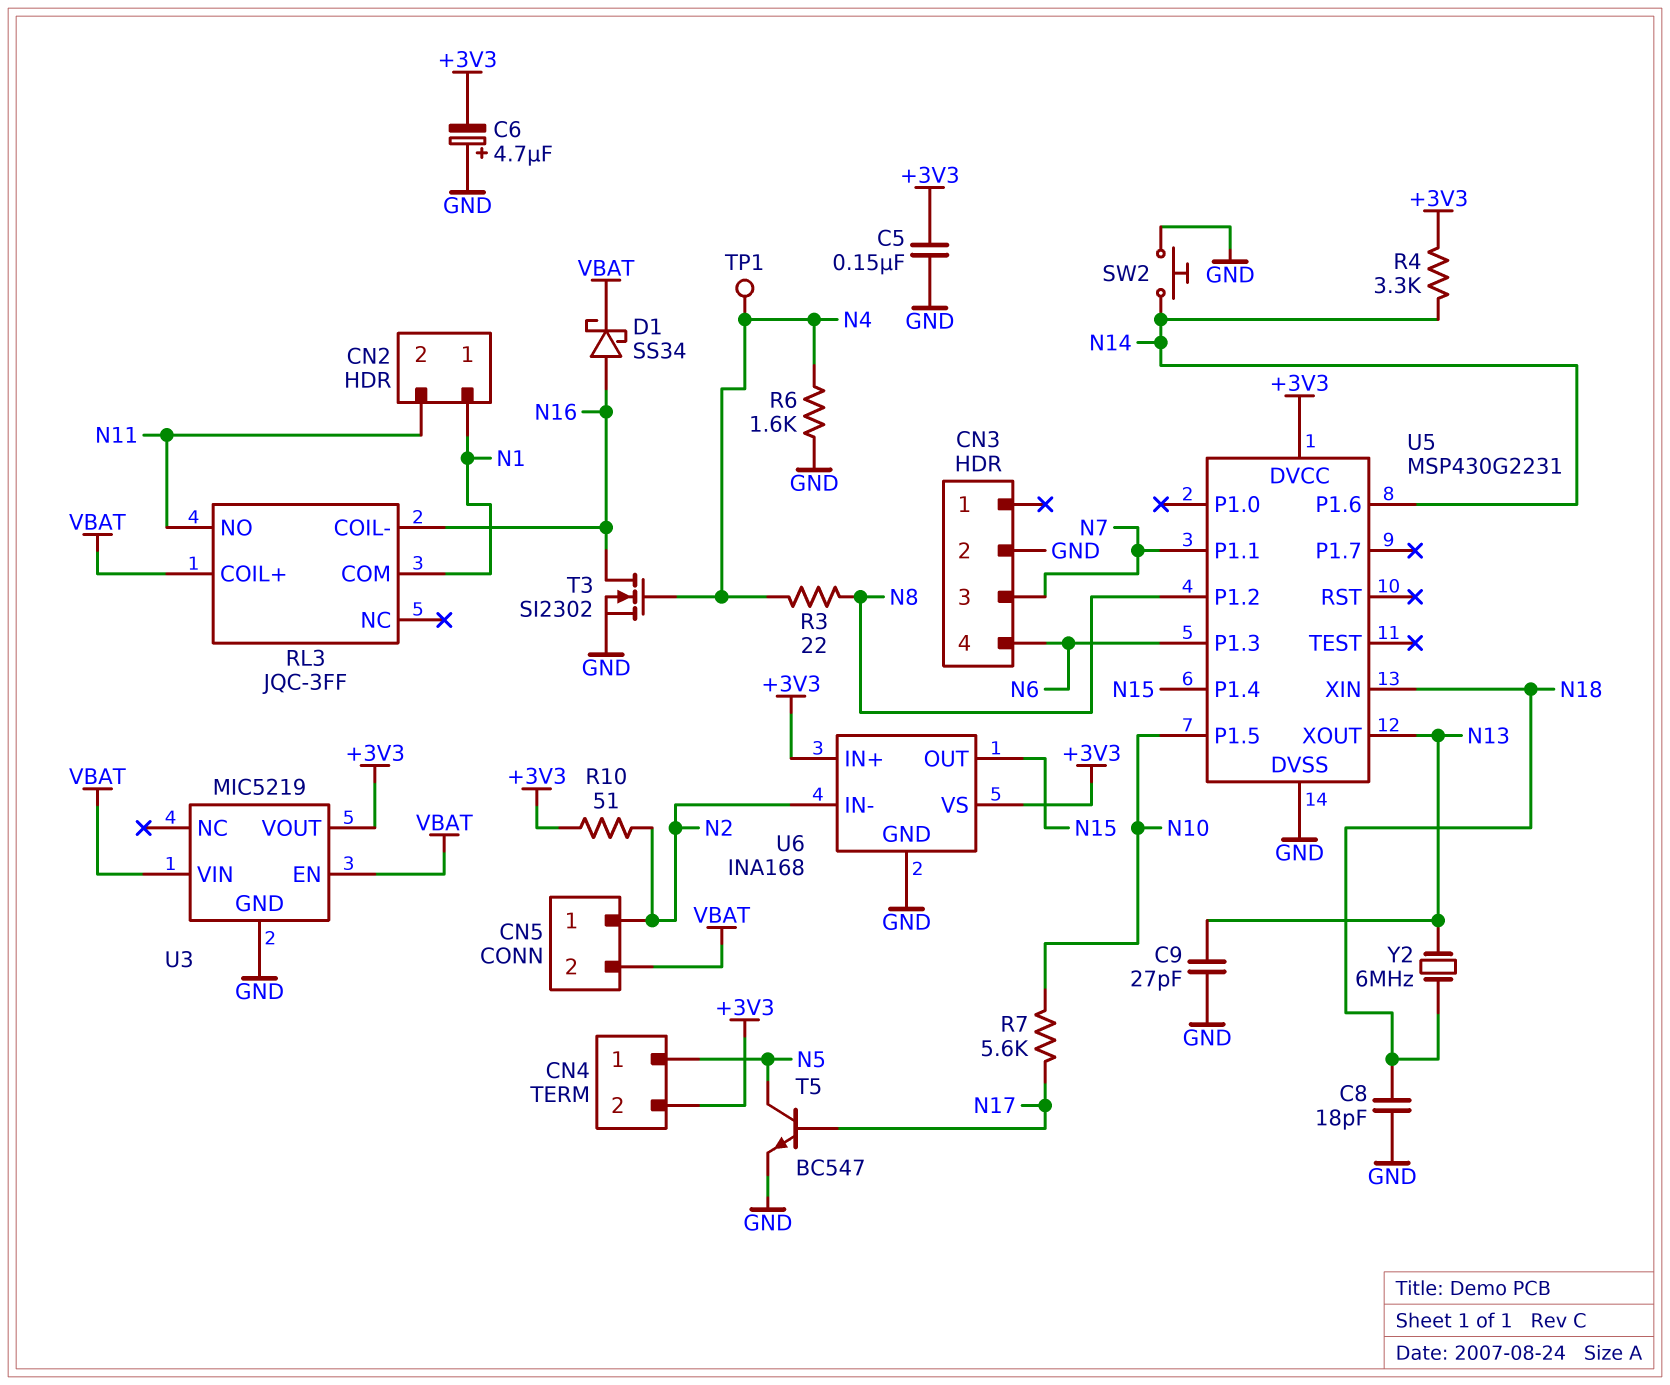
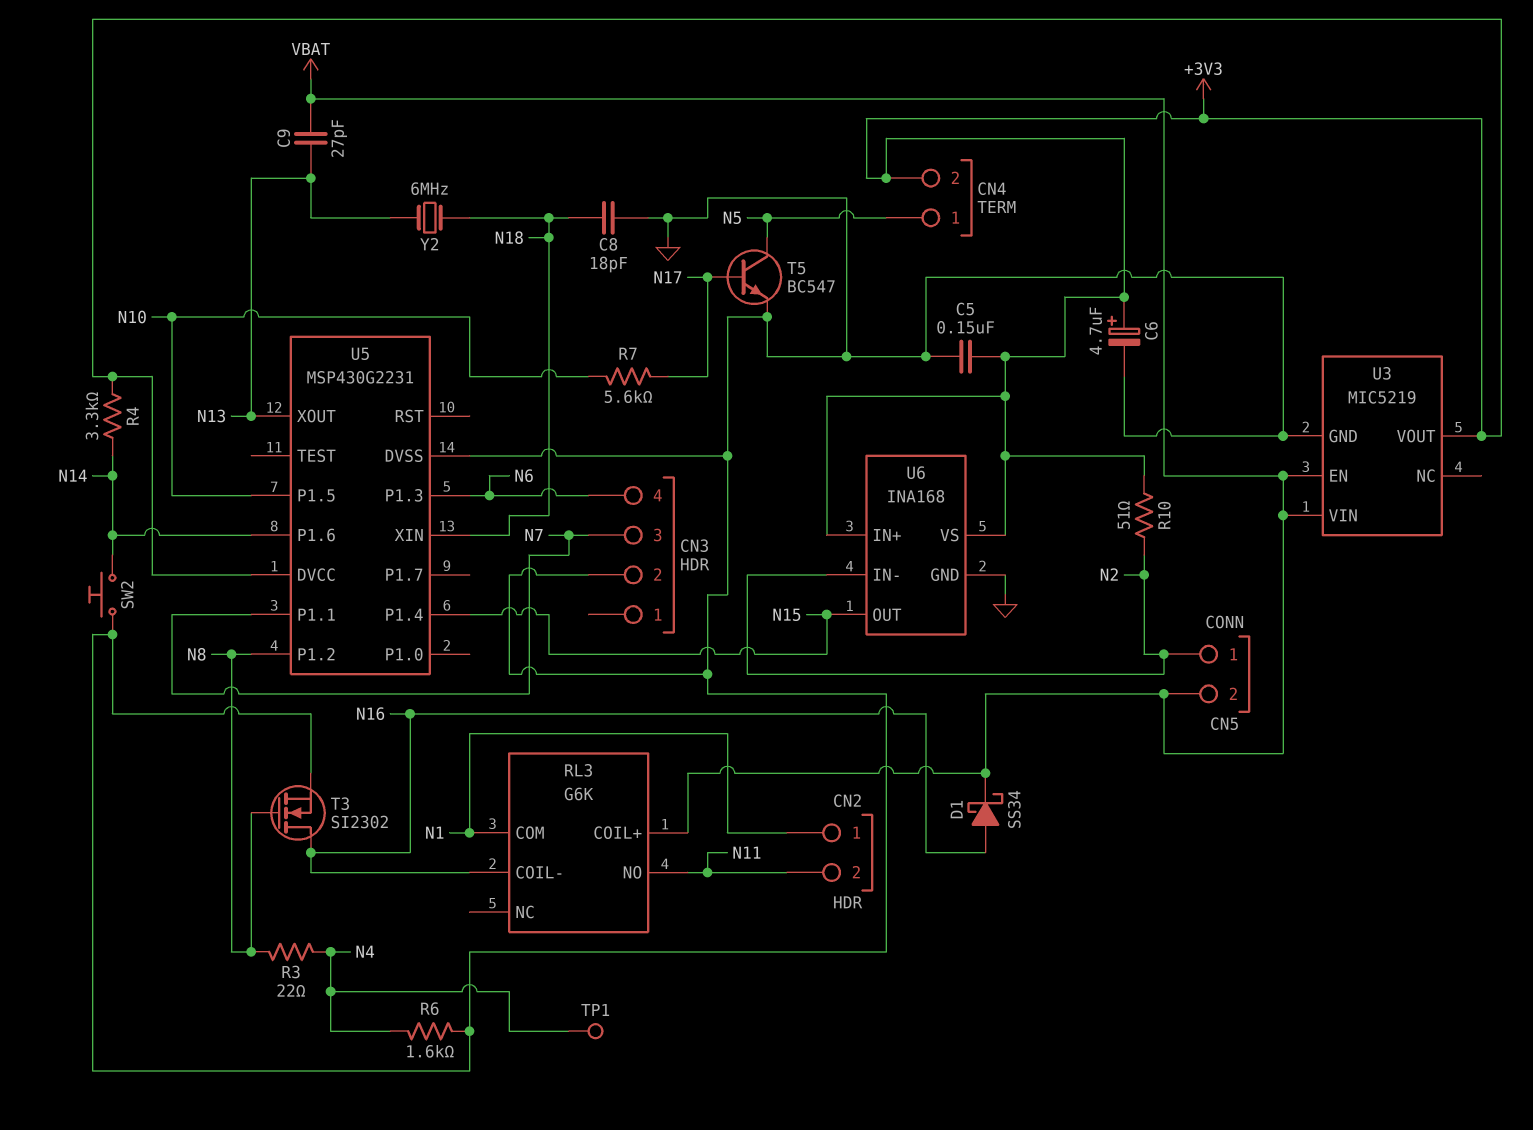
C6: 4.7uF (plus GND, minus +3V3) -> 4.7uF (plus +3V3, minus GND)
C9: 27pF (GND, N13) -> 27pF (N13, VBAT)
RL3: JQC-3FF -> G6K
T3: NMOS SI2302 (G N4, D N16, S GND) -> NMOS SI2302 (G N8, D N16, S GND)

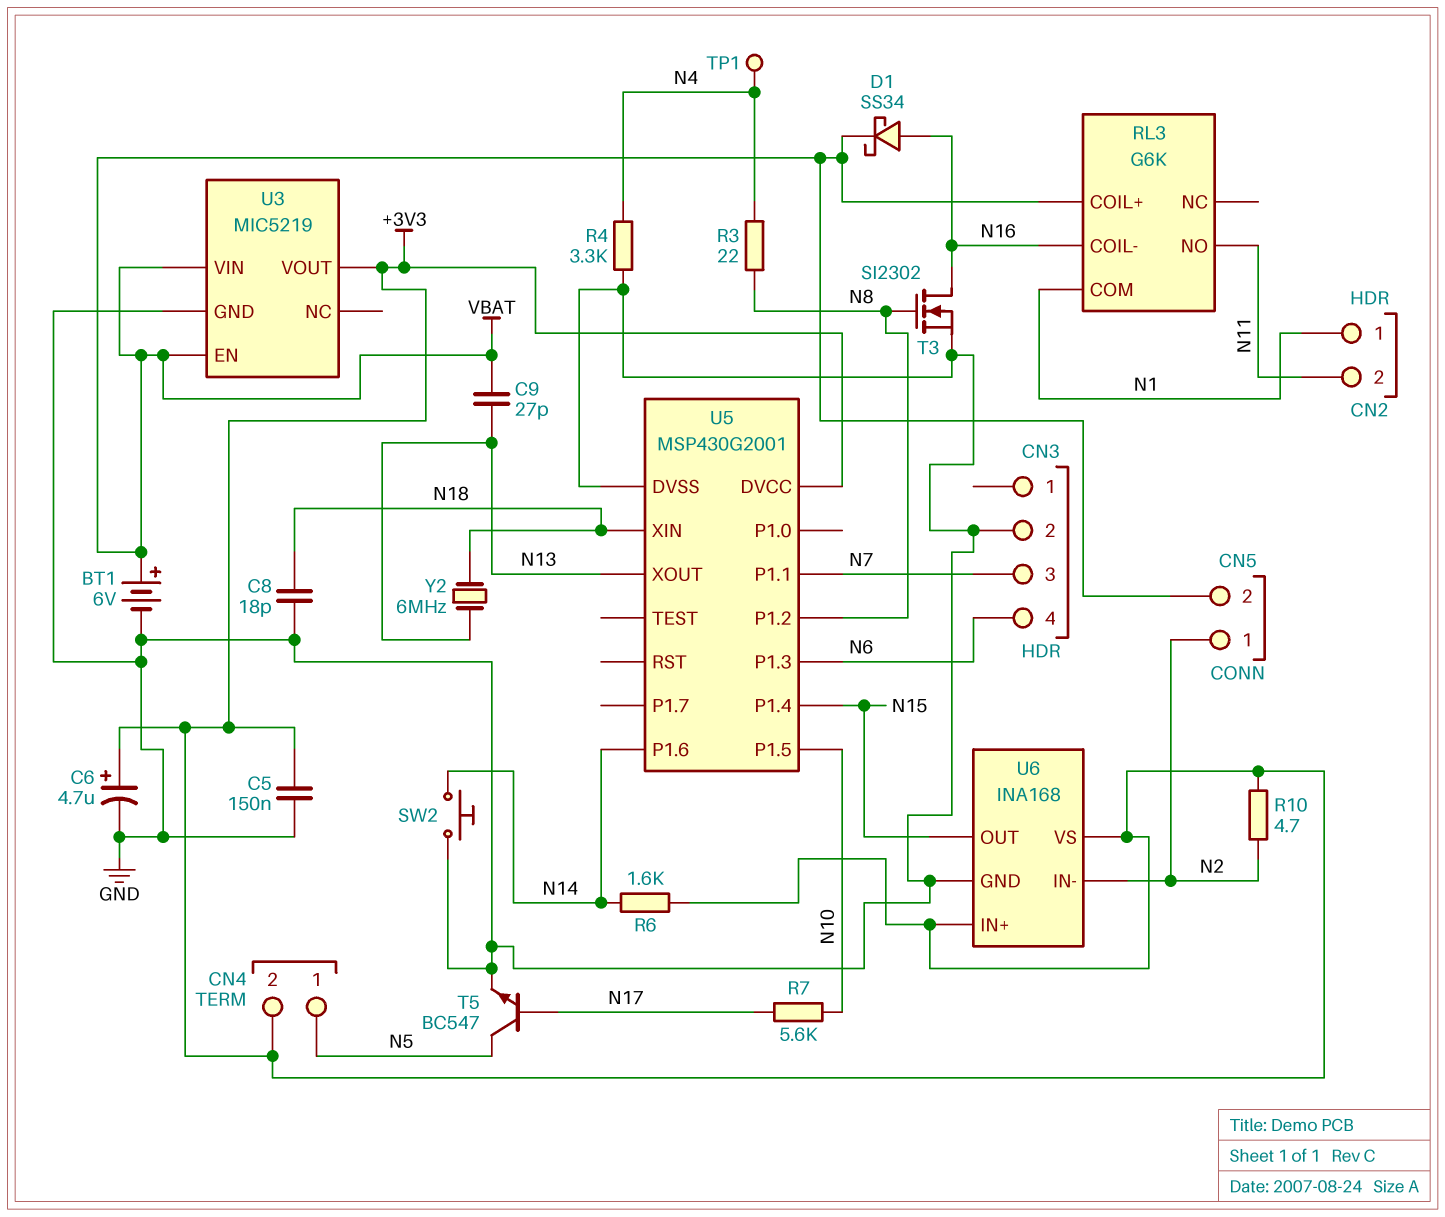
BT1: none -> 6V (plus VBAT, minus GND)
R4: 3.3k (+3V3, N14) -> 3.3k (GND, N4)
R6: 1.6k (GND, N4) -> 1.6k (+3V3, N14)
R10: 51 (+3V3, N2) -> 4.7 (+3V3, N2)
U5: MSP430G2231 -> MSP430G2001

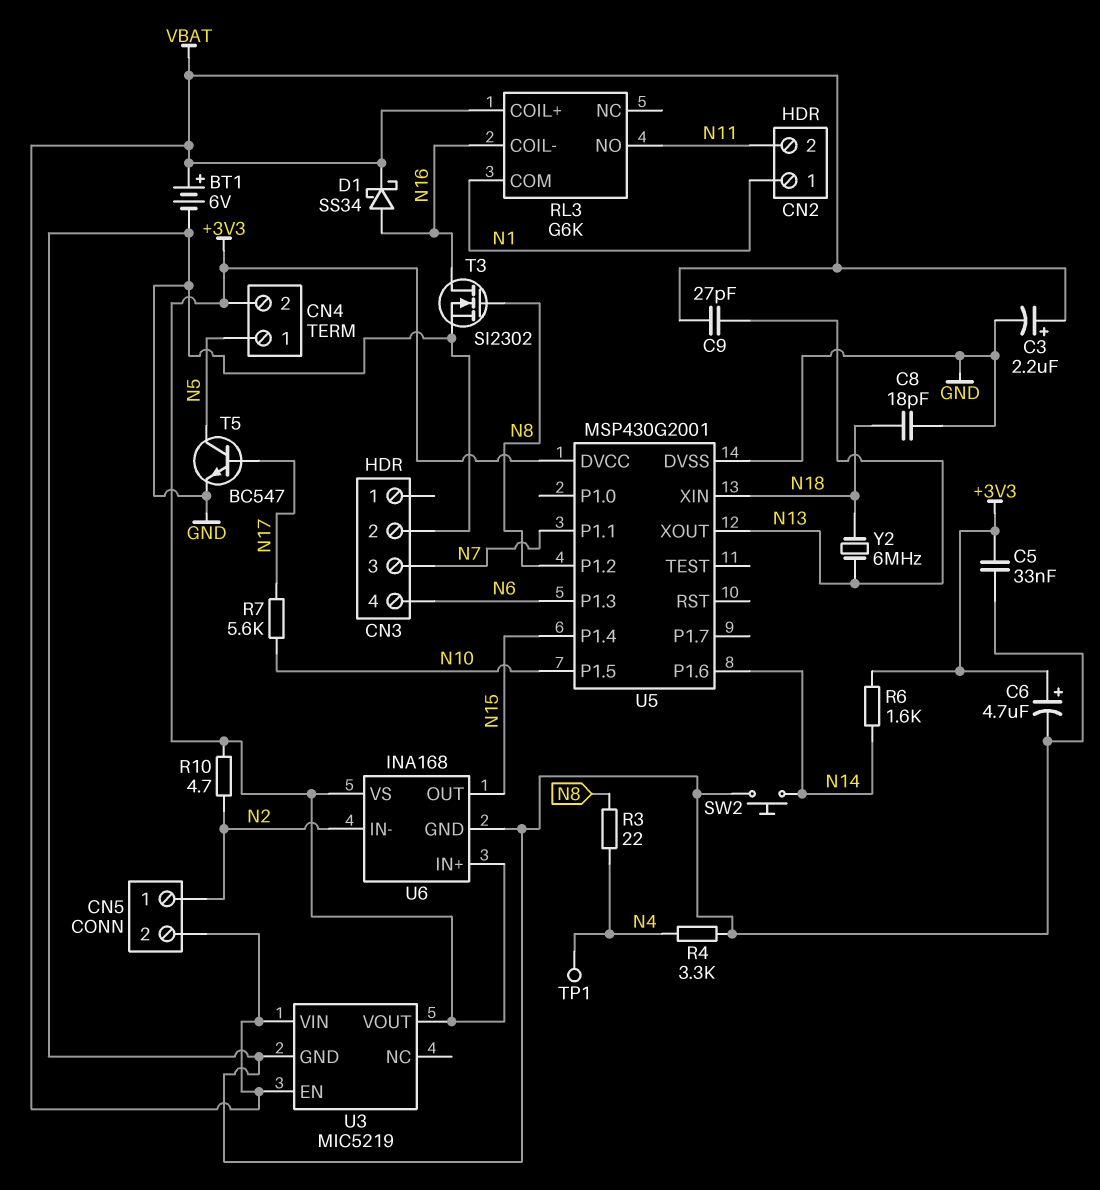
C3: none -> 2.2uF (plus VBAT, minus GND)
C5: 150nF (+3V3, GND) -> 33nF (+3V3, GND)

